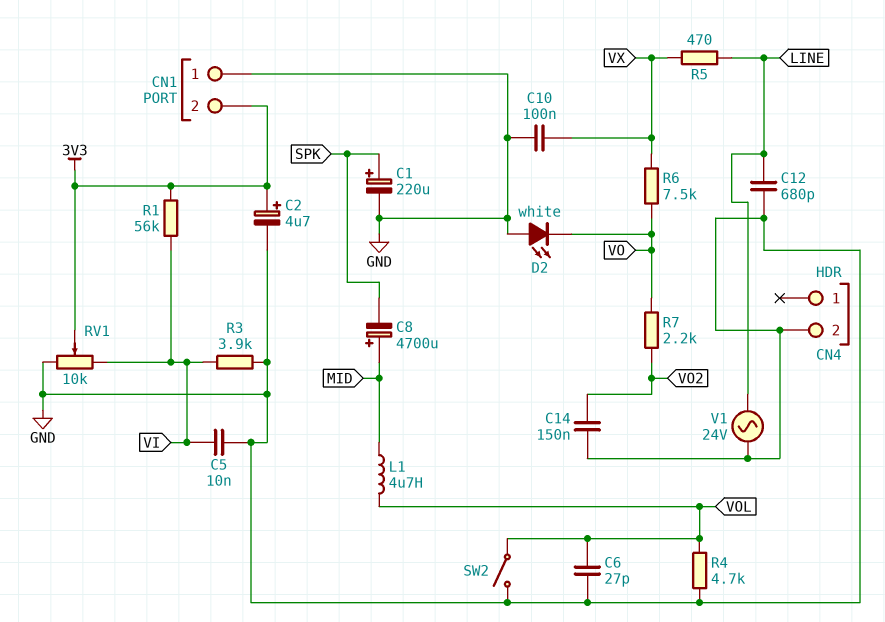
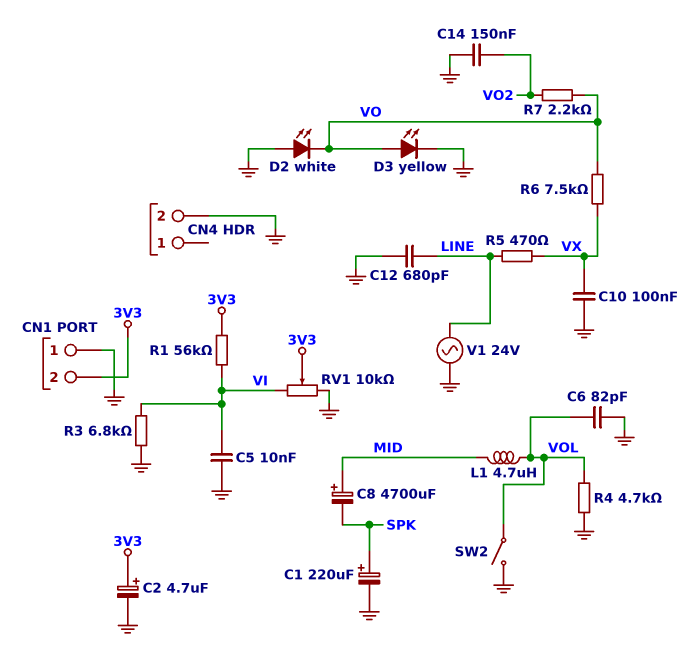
C6: 27pF (GND, VOL) -> 82pF (GND, VOL)
D3: none -> LED yellow (A VO, K GND)
R3: 3.9k (GND, VI) -> 6.8k (GND, VI)

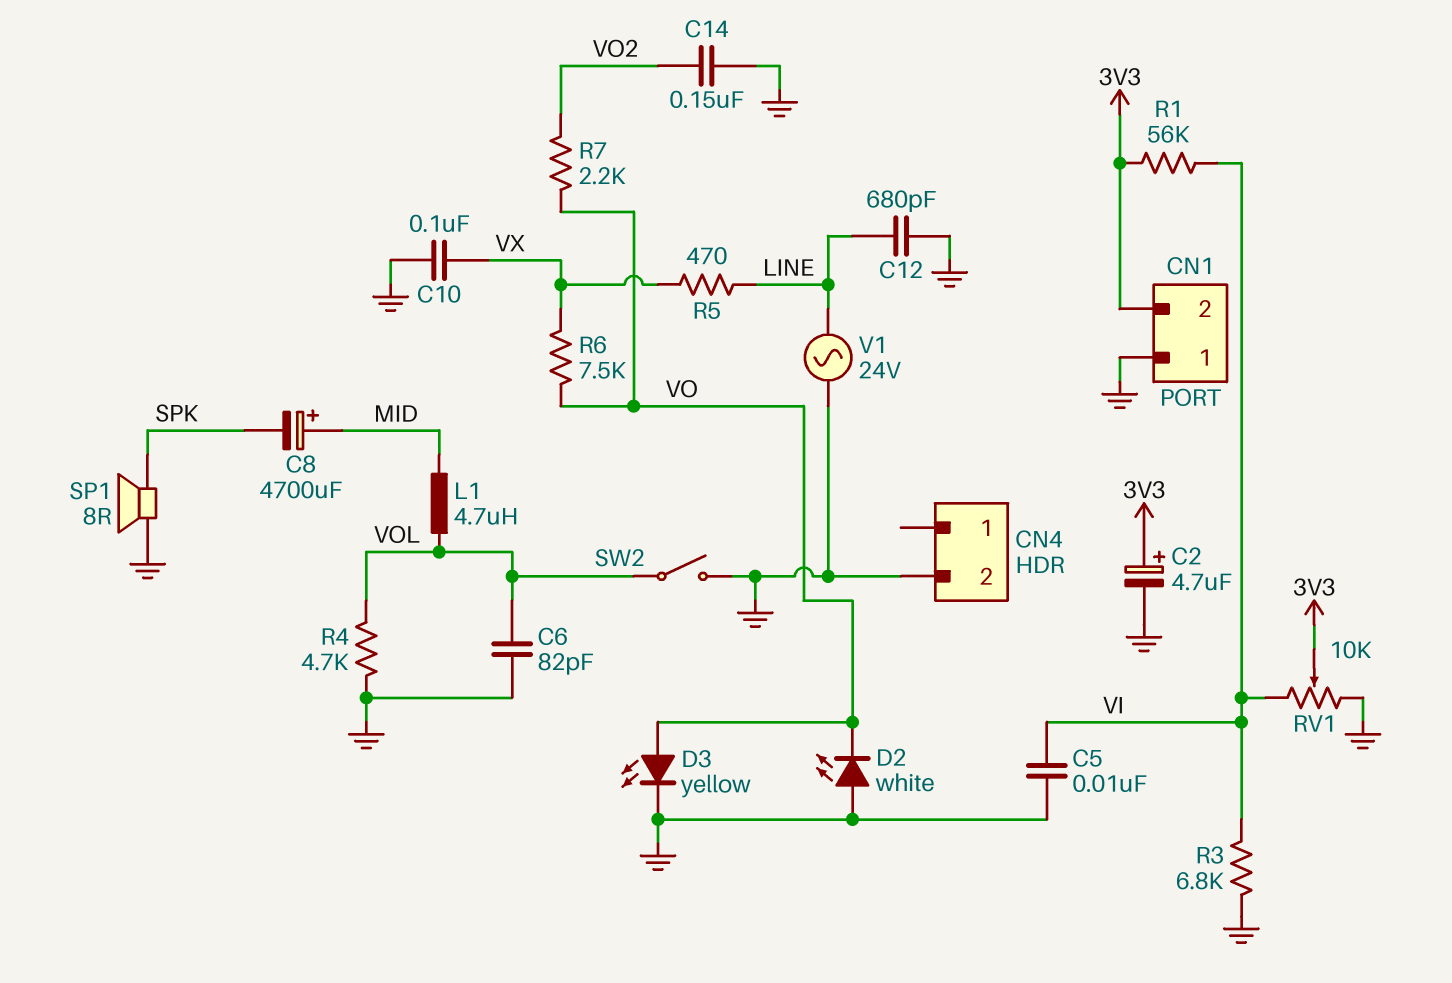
C1: 220uF (plus SPK, minus GND) -> none
SP1: none -> speaker 8R (GND, SPK)

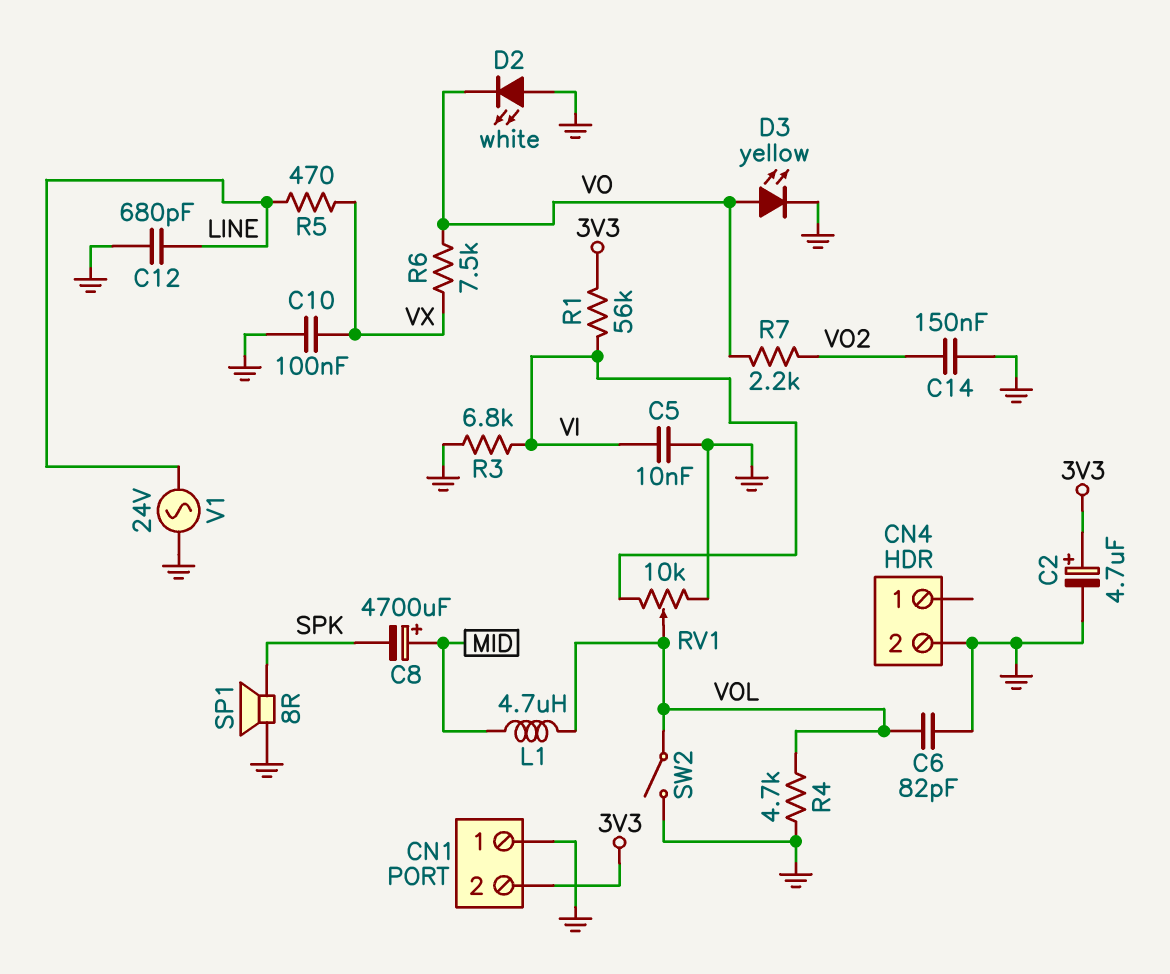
RV1: 10k (GND, VI, wiper 3V3) -> 10k (GND, VI, wiper VOL)

